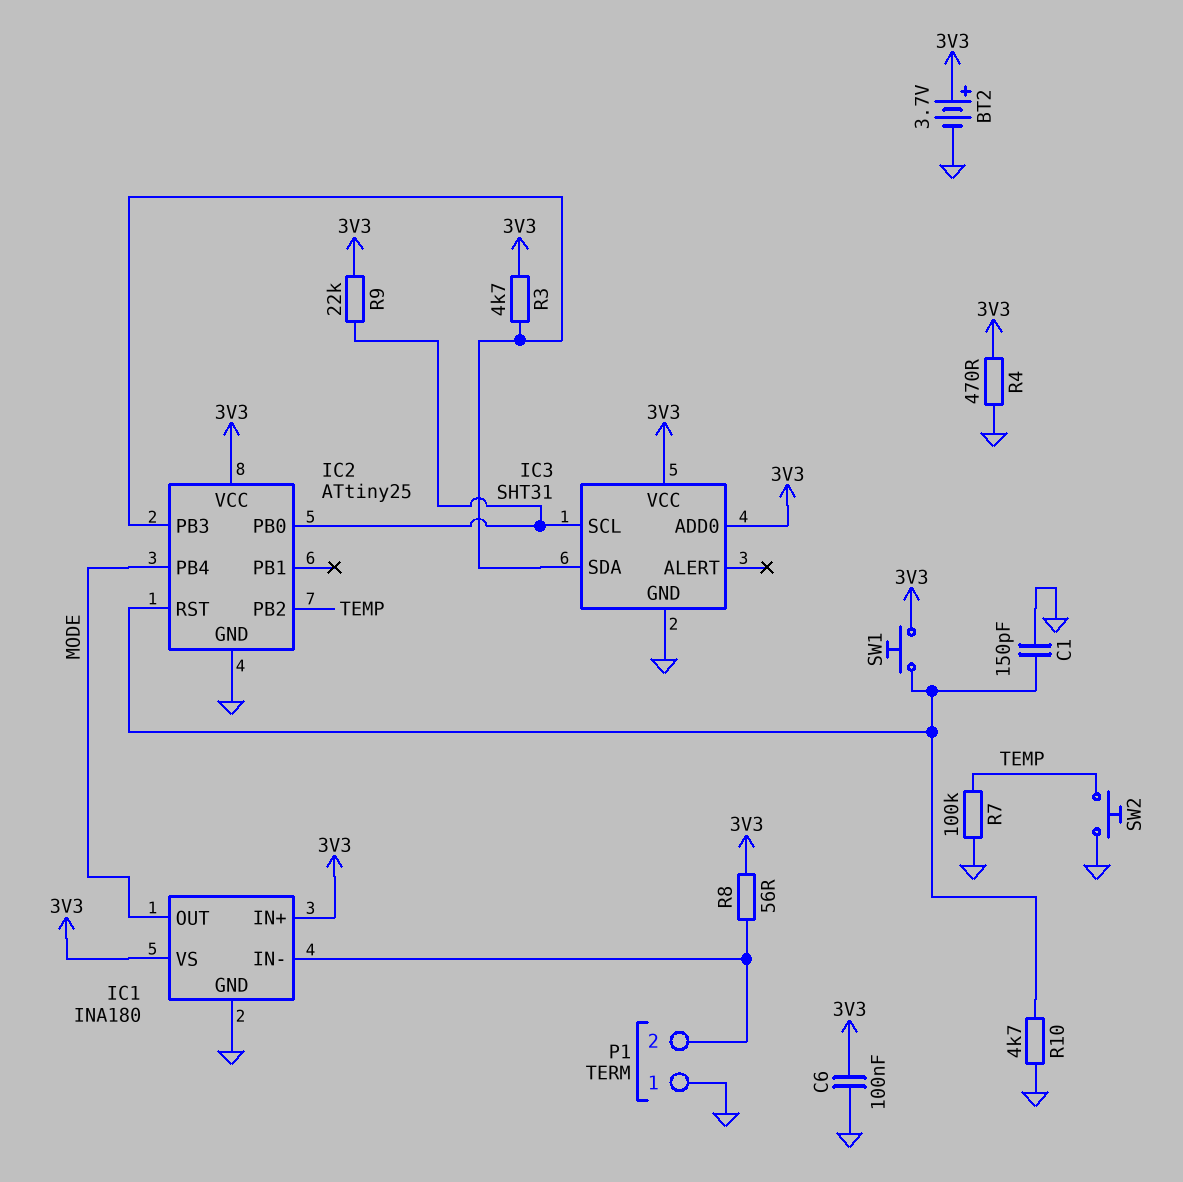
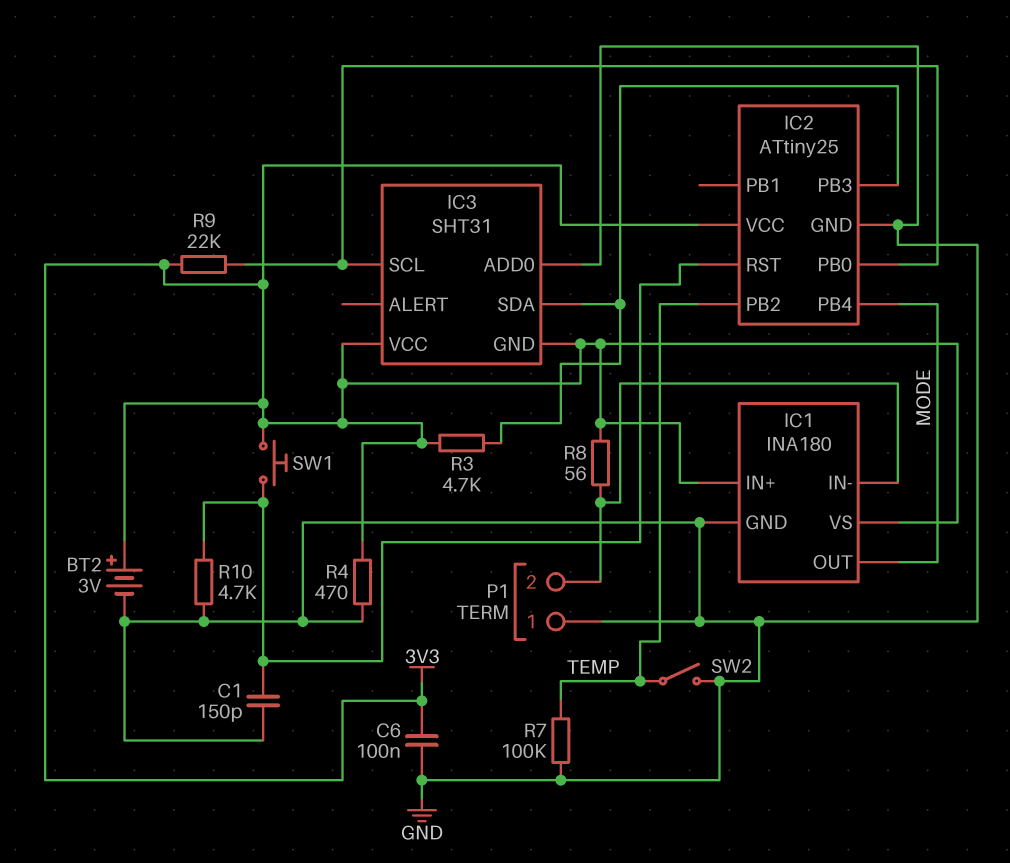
BT2: 3.7V (plus 3V3, minus GND) -> 3V (plus 3V3, minus GND)
IC3 pin ADD0: 3V3 -> GND
IC3 pin GND: GND -> 3V3
SW2: button (GND, TEMP) -> switch (GND, TEMP)

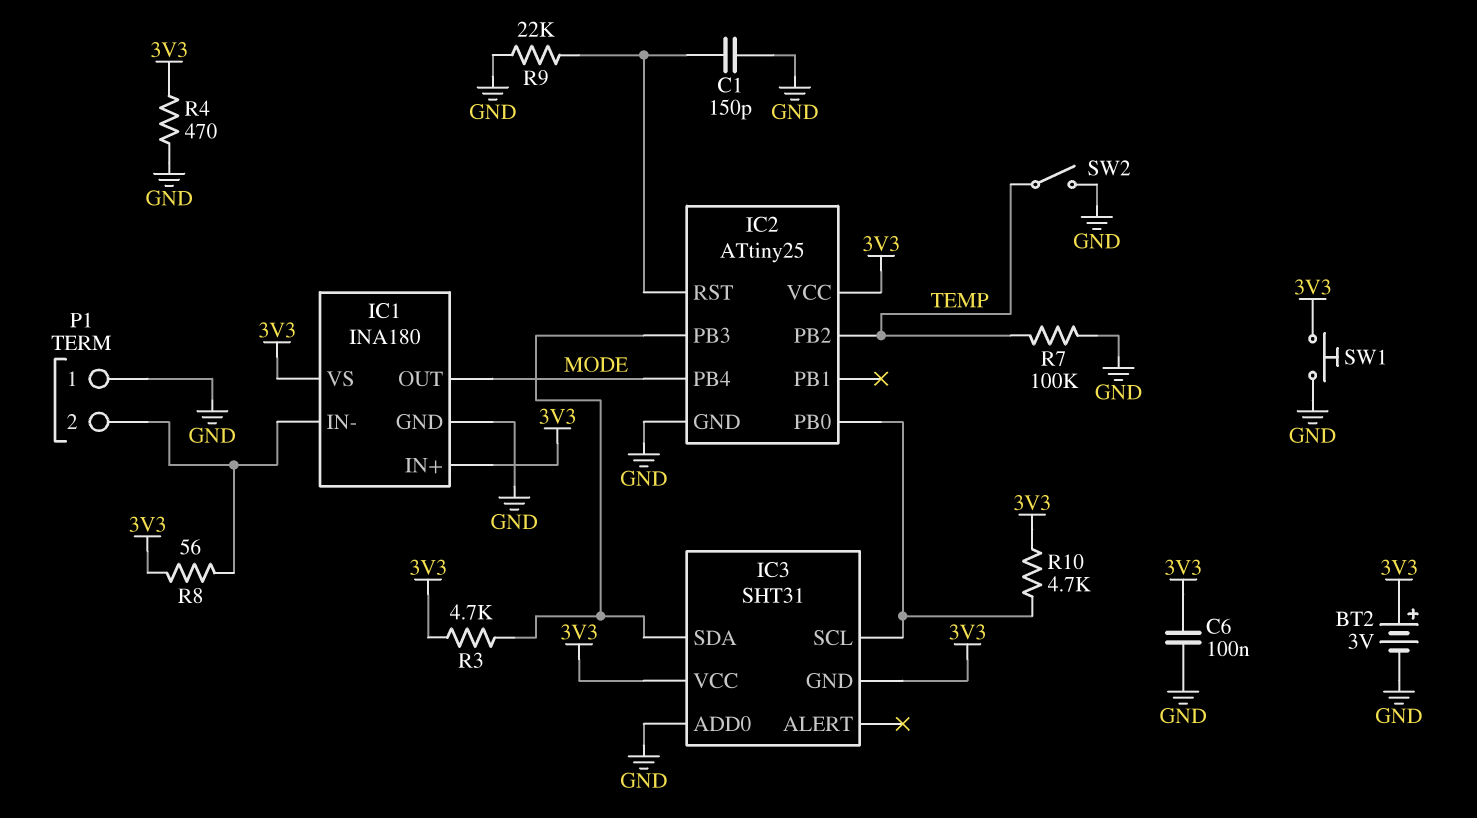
R9: 22k (3V3, IC2/PB0) -> 22k (GND, IC2/RST)
R10: 4.7k (GND, IC2/RST) -> 4.7k (3V3, IC2/PB0)
SW1: button (3V3, IC2/RST) -> button (3V3, GND)

